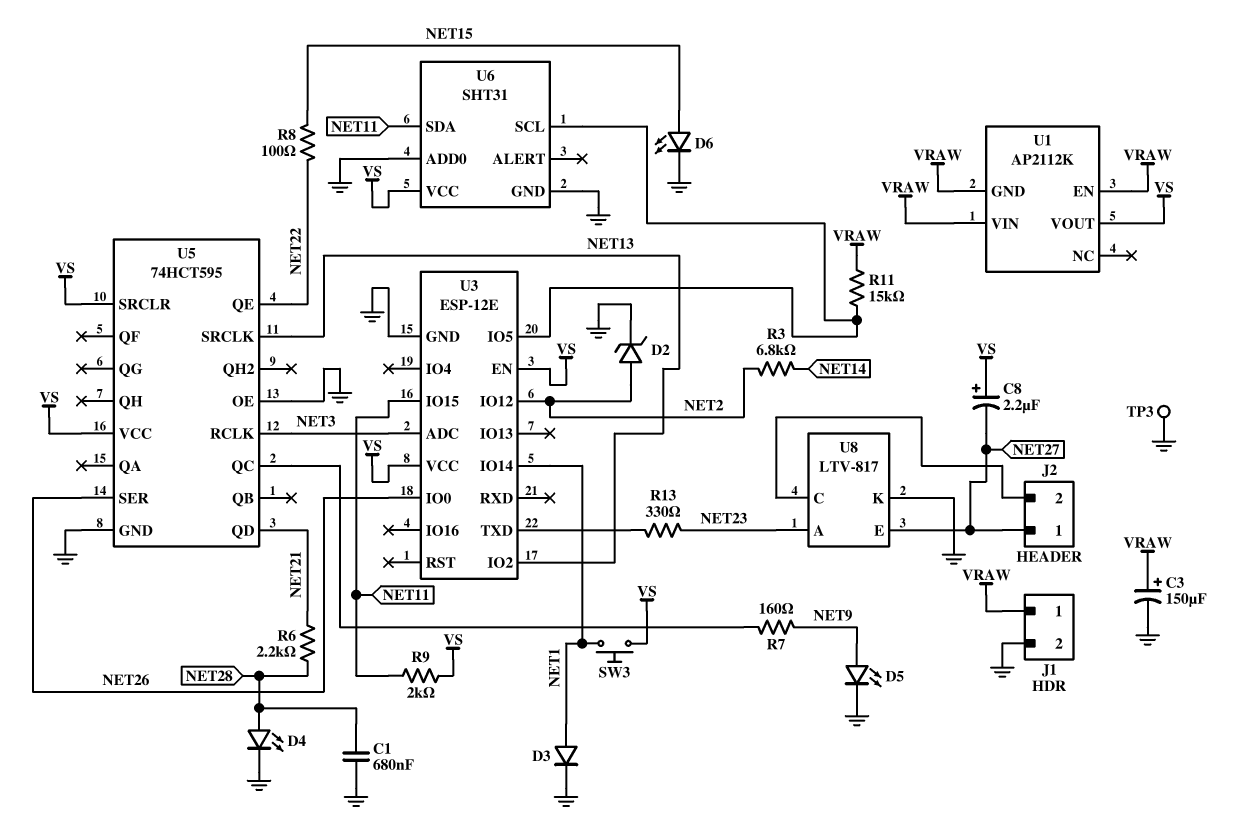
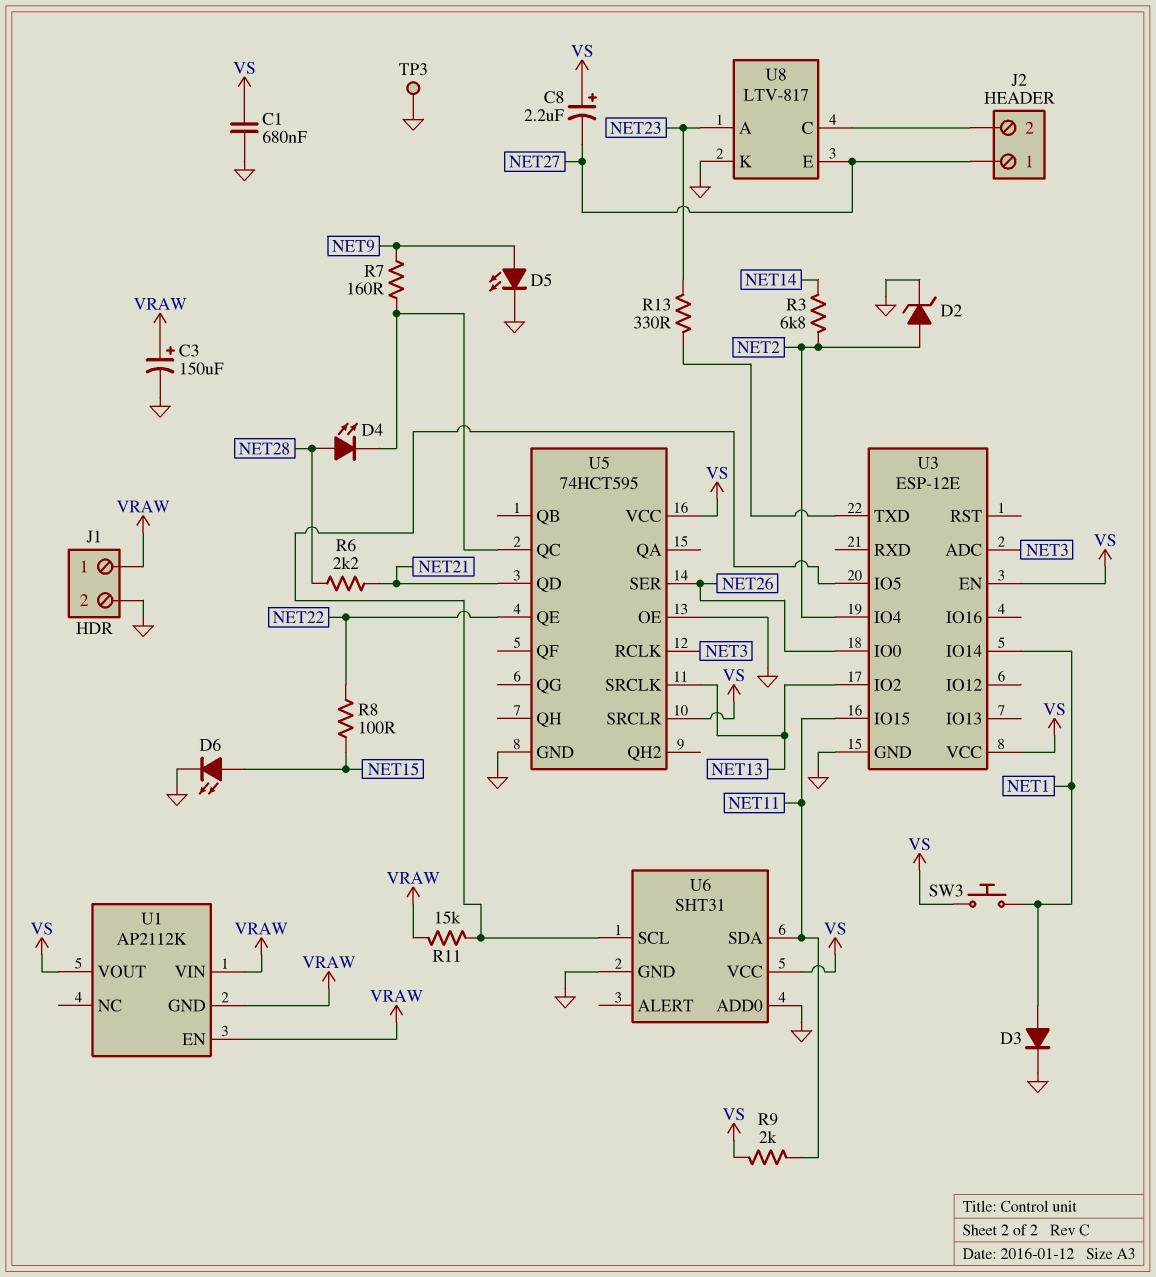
C1: 680nF (GND, NET28) -> 680nF (GND, VS)
D4: LED (A NET28, K GND) -> LED (A NET28, K U5/QC)
U3 pin IO4: none -> NET2
U3 pin IO12: NET2 -> none

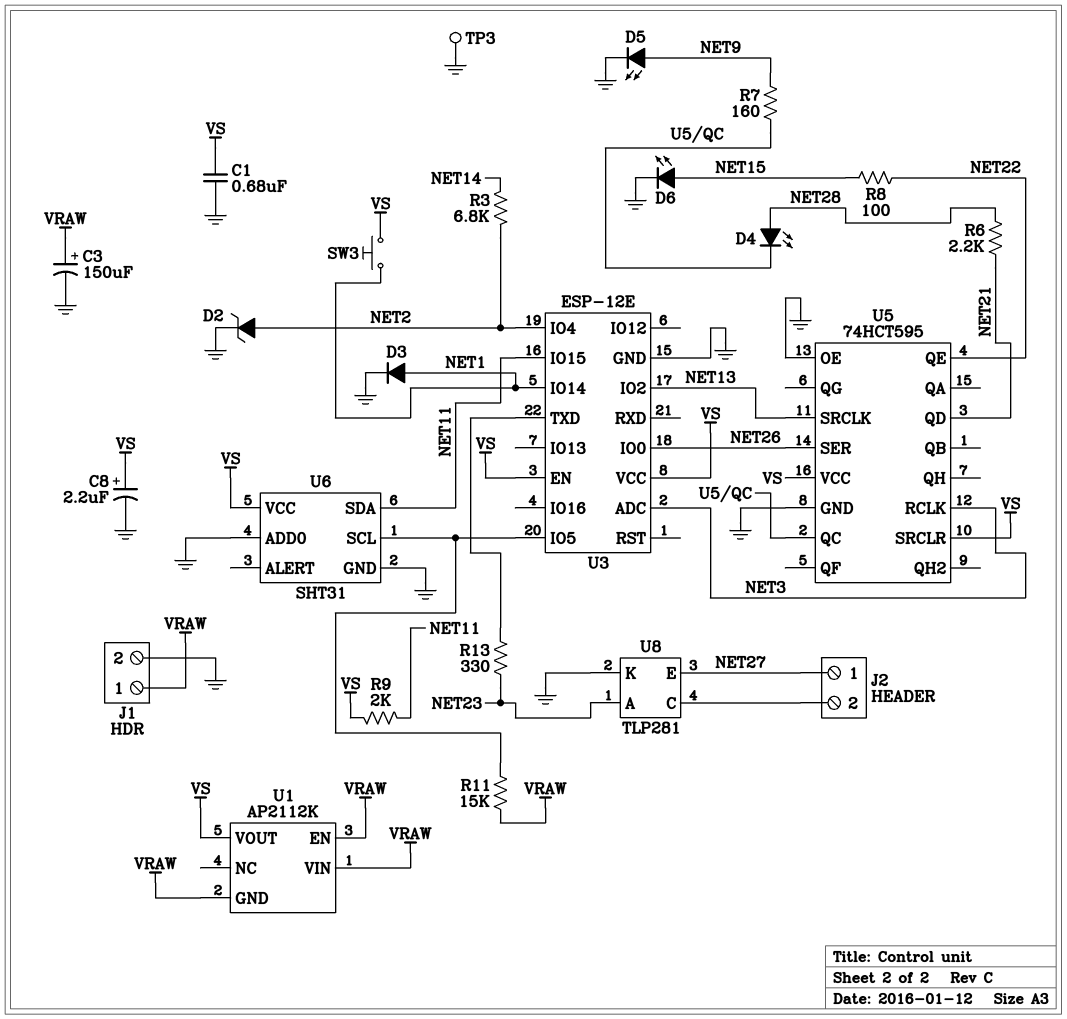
C8: 2.2uF (plus VS, minus NET27) -> 2.2uF (plus VS, minus GND)
U8: LTV-817 -> TLP281

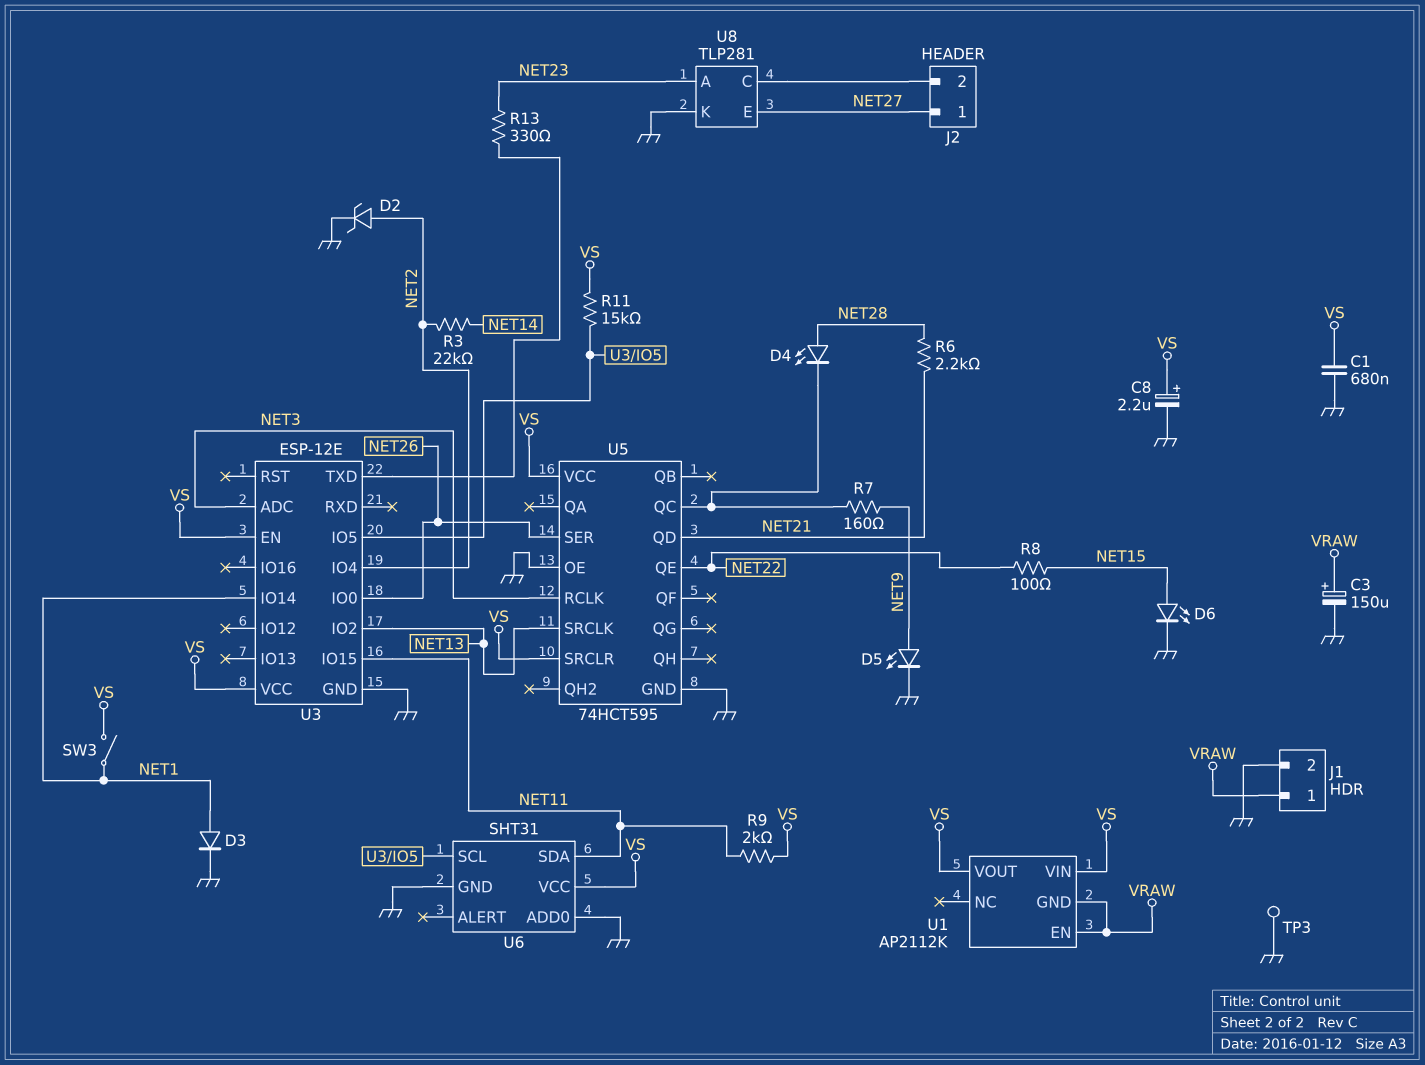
R3: 6.8k (NET2, NET14) -> 22k (NET2, NET14)
R11: 15k (U3/IO5, VRAW) -> 15k (U3/IO5, VS)
SW3: button (NET1, VS) -> switch (NET1, VS)
U1 pin VIN: VRAW -> VS

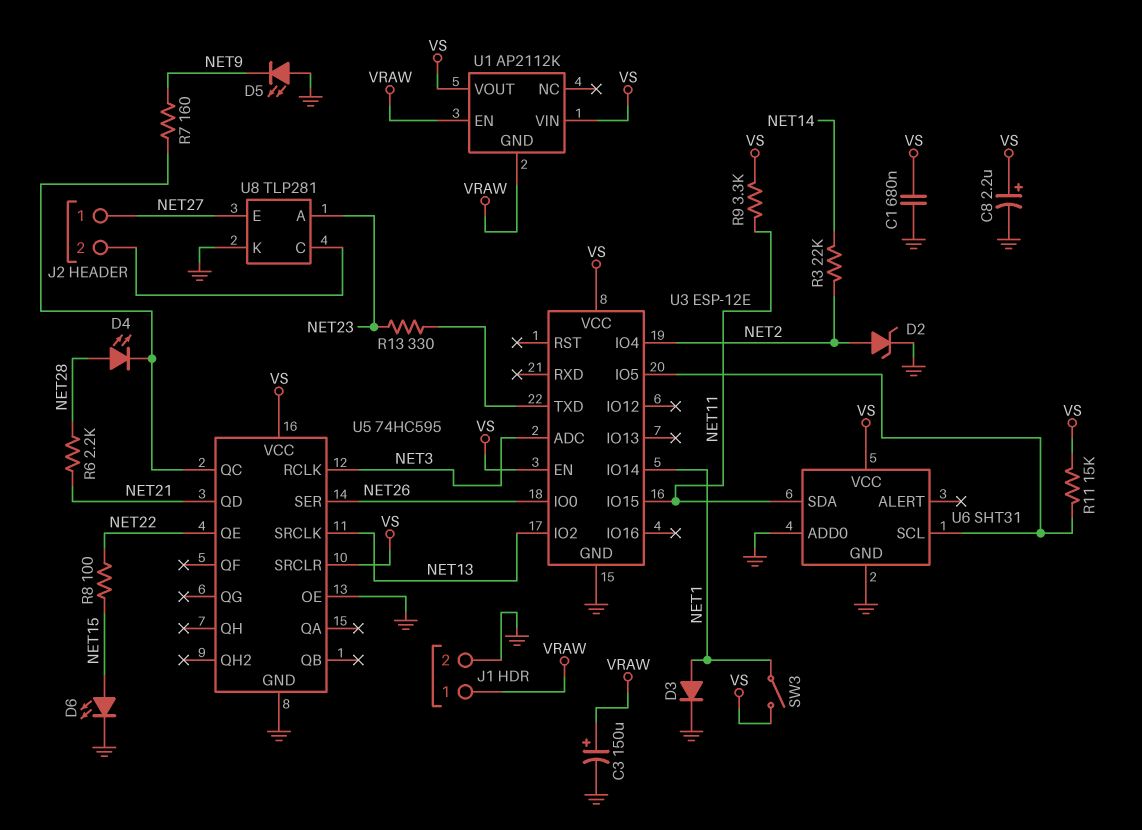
D5: LED (A NET9, K GND) -> LED (A GND, K NET9)
R9: 2k (NET11, VS) -> 3.3k (NET11, VS)
TP3: test point (GND) -> none
U5: 74HCT595 -> 74HC595

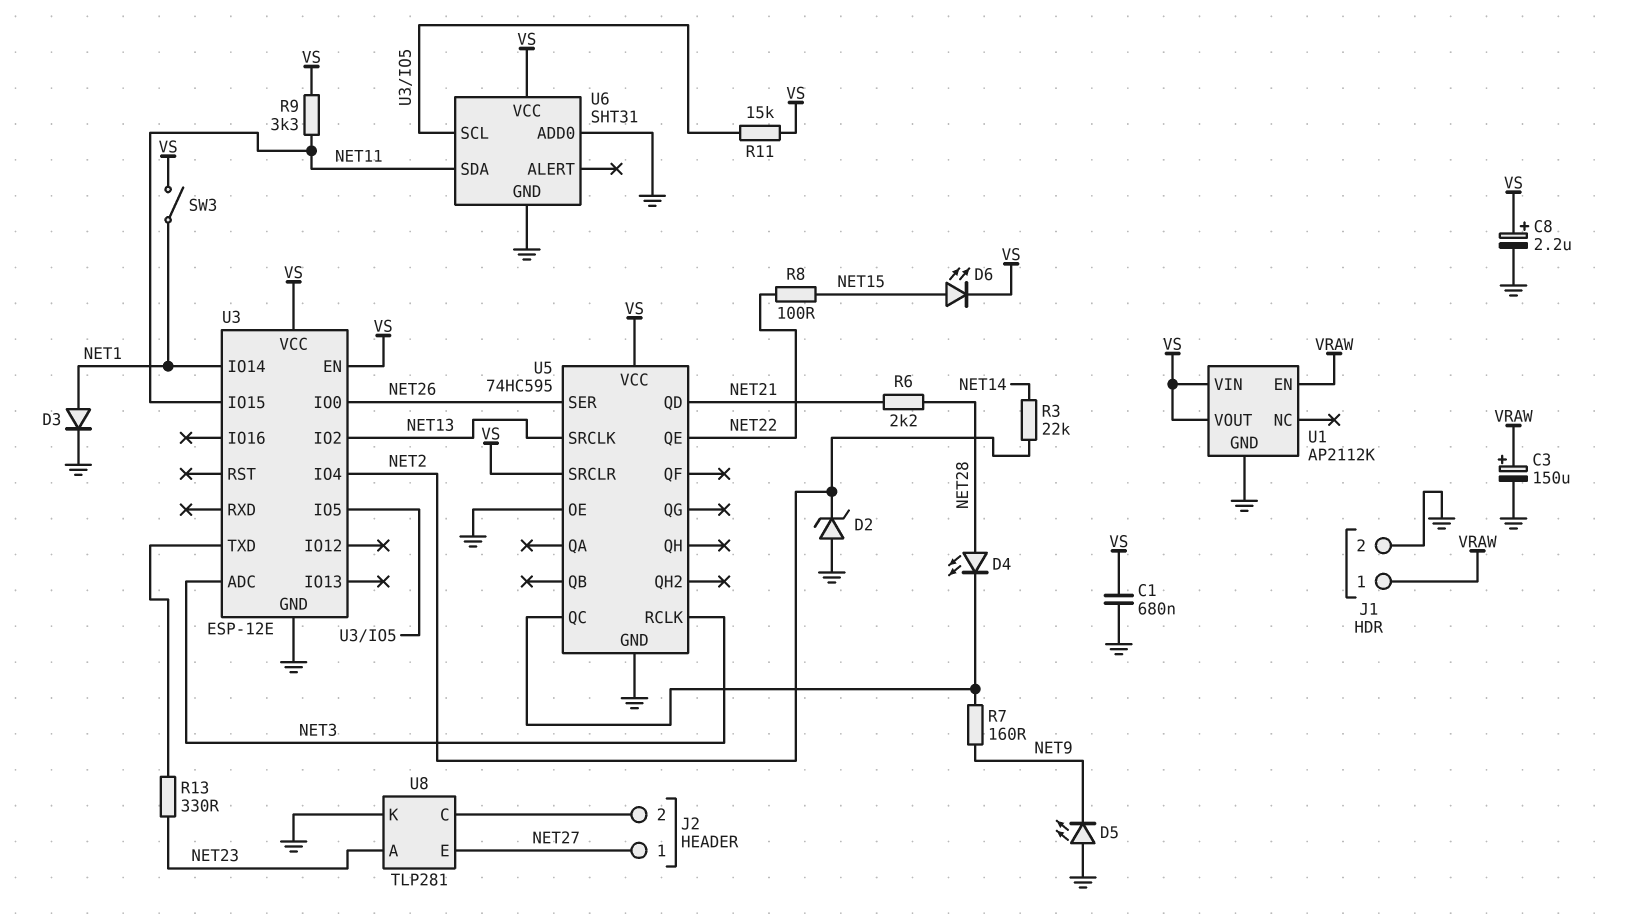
D2: zener (A NET2, K GND) -> zener (A GND, K NET2)
D6: LED (A NET15, K GND) -> LED (A NET15, K VS)
U1 pin GND: VRAW -> GND

